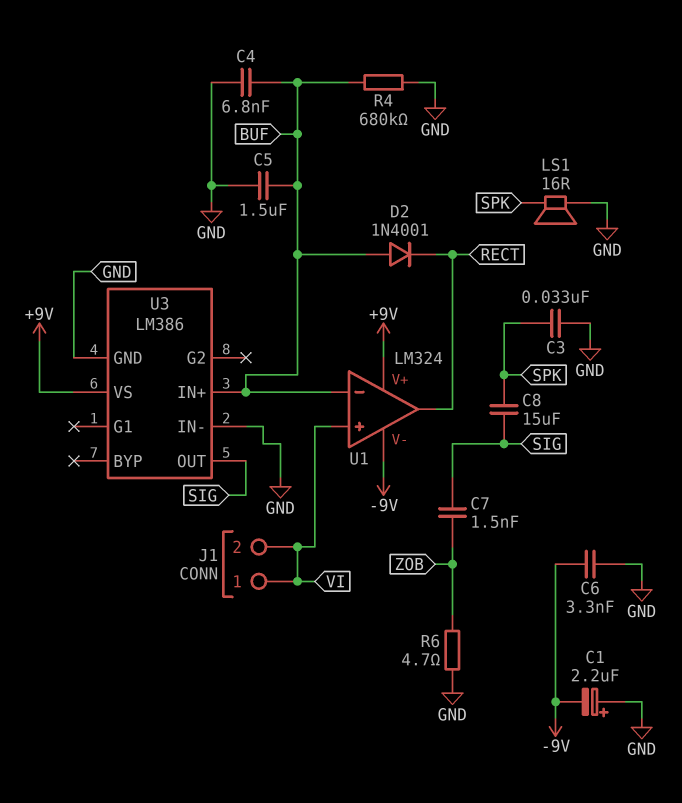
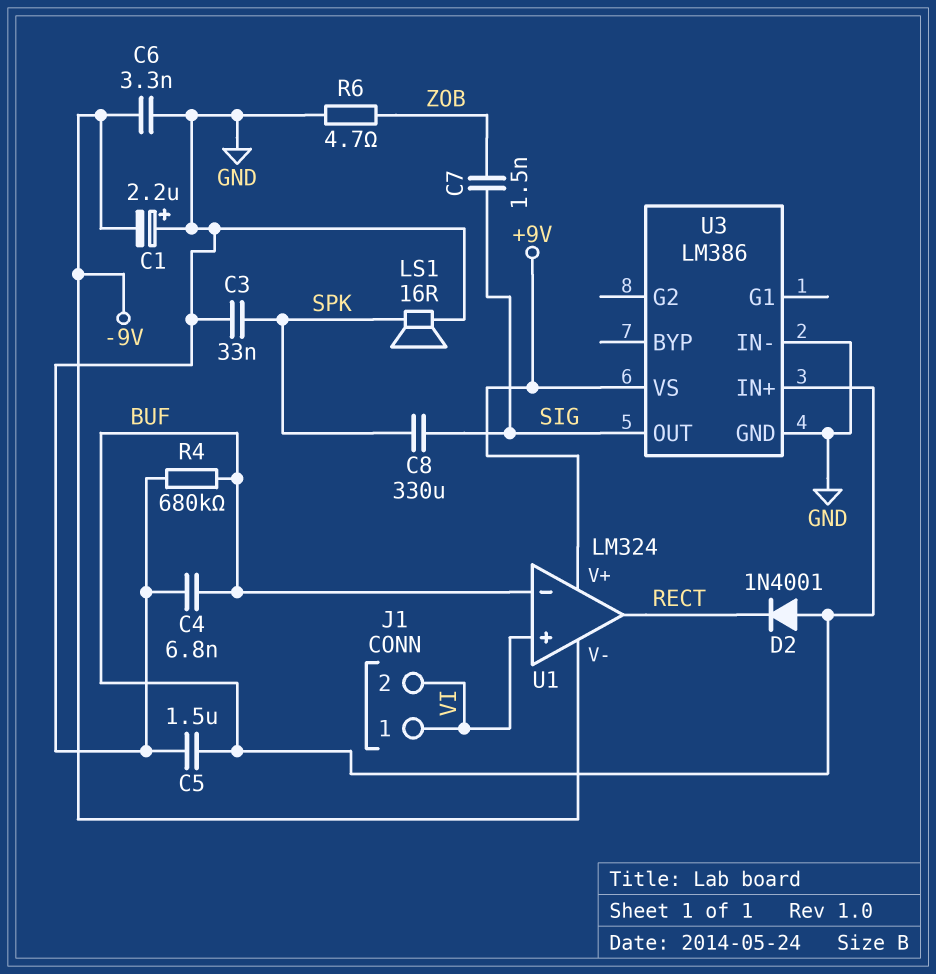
C8: 15uF (SIG, SPK) -> 330uF (SIG, SPK)

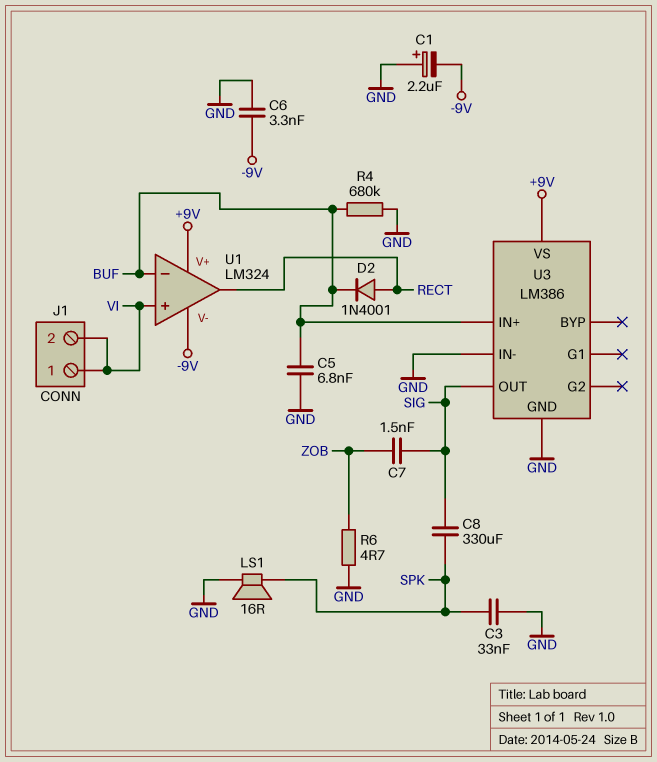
C4: 6.8nF (BUF, GND) -> none
C5: 1.5uF (BUF, GND) -> 6.8nF (BUF, GND)
D2: diode 1N4001 (A BUF, K RECT) -> diode 1N4001 (A RECT, K BUF)

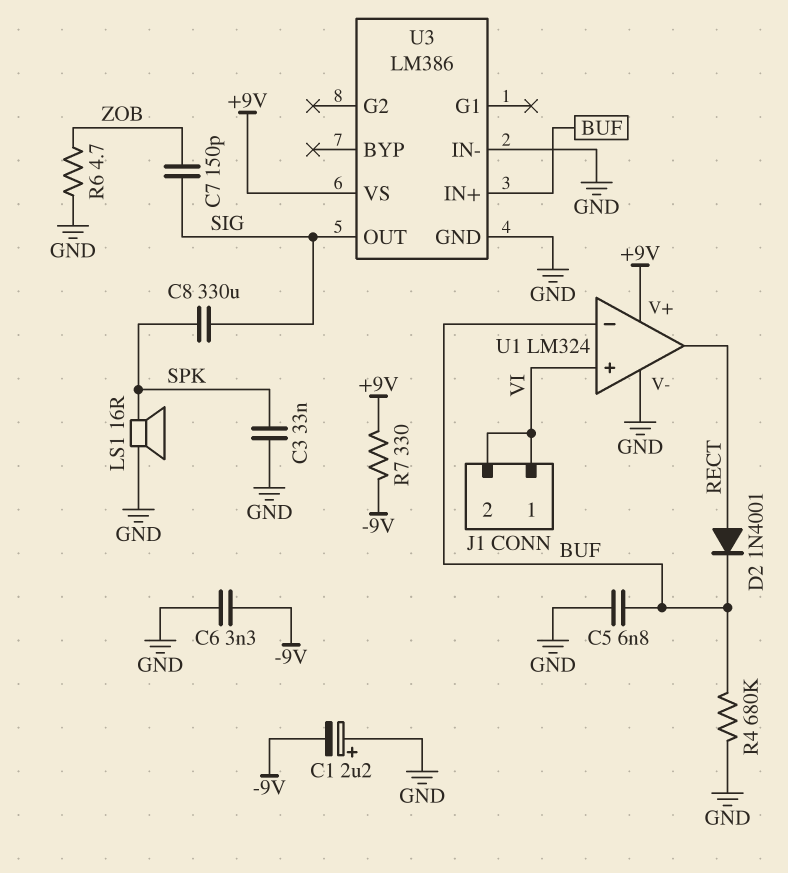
C7: 1.5nF (SIG, ZOB) -> 150pF (SIG, ZOB)
R7: none -> 330 (+9V, -9V)
U1 pin V-: -9V -> GND

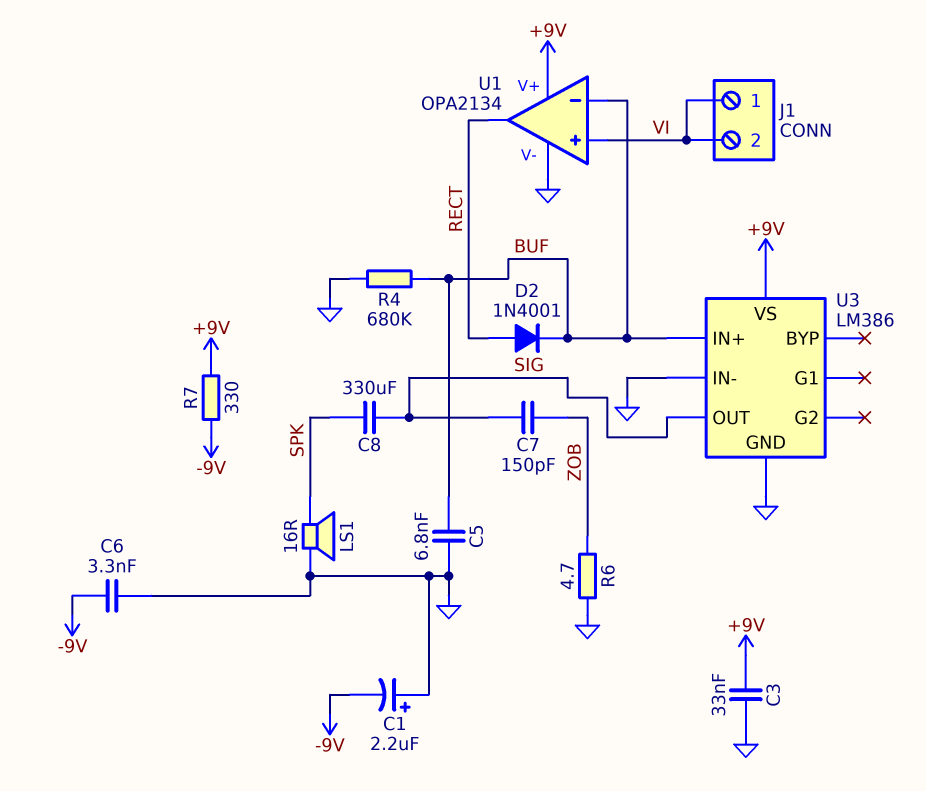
C3: 33nF (GND, SPK) -> 33nF (+9V, GND)
U1: LM324 -> OPA2134

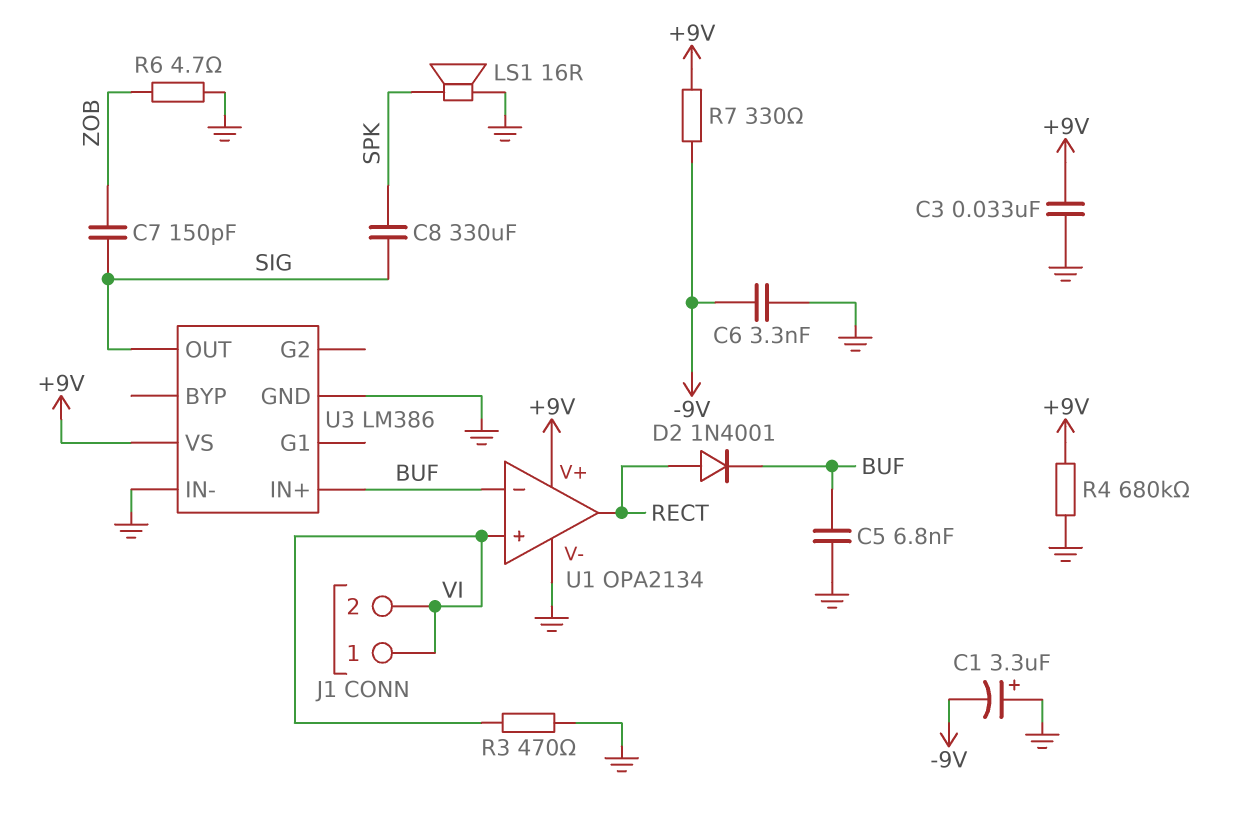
C1: 2.2uF (plus GND, minus -9V) -> 3.3uF (plus GND, minus -9V)
R3: none -> 470 (GND, VI)
R4: 680k (BUF, GND) -> 680k (+9V, GND)

